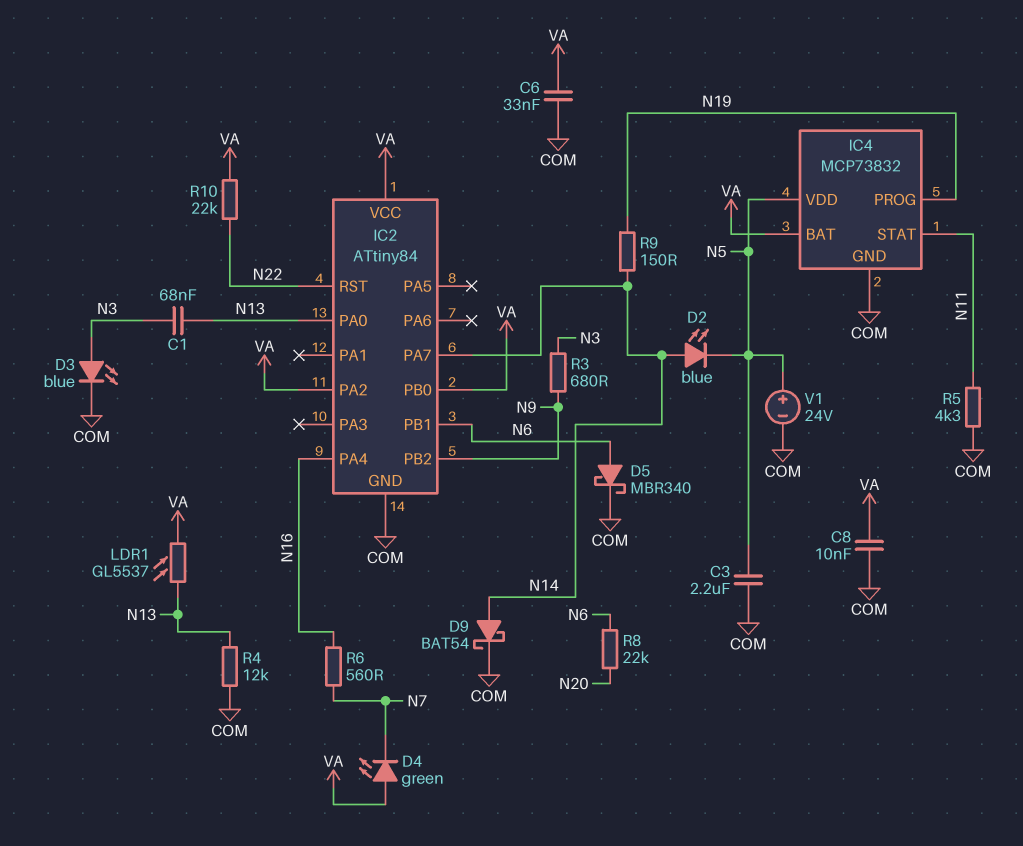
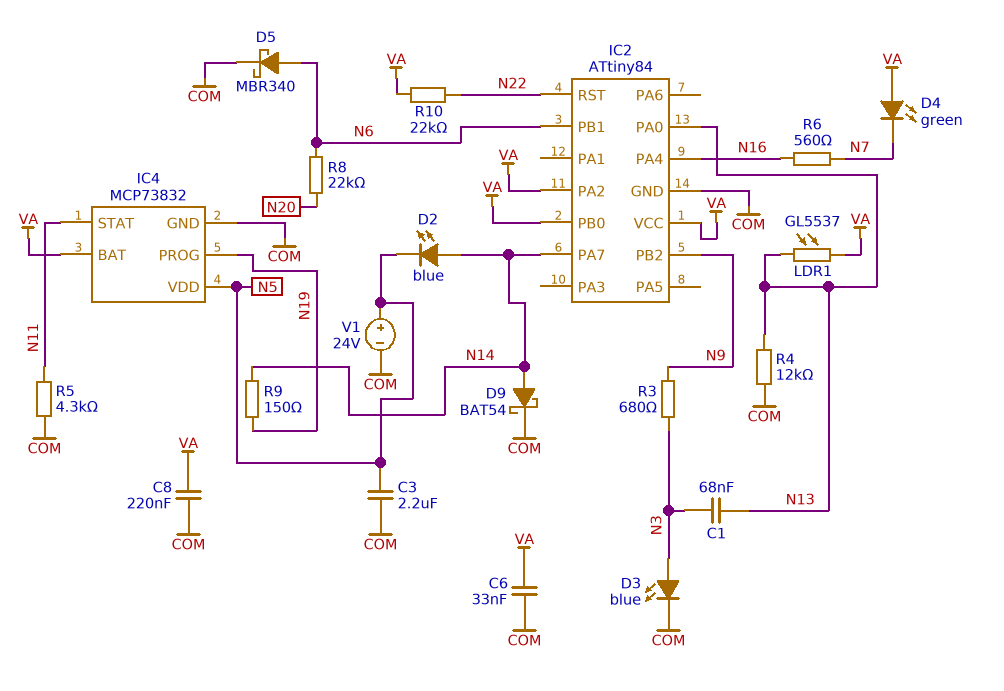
C8: 10nF (COM, VA) -> 220nF (COM, VA)

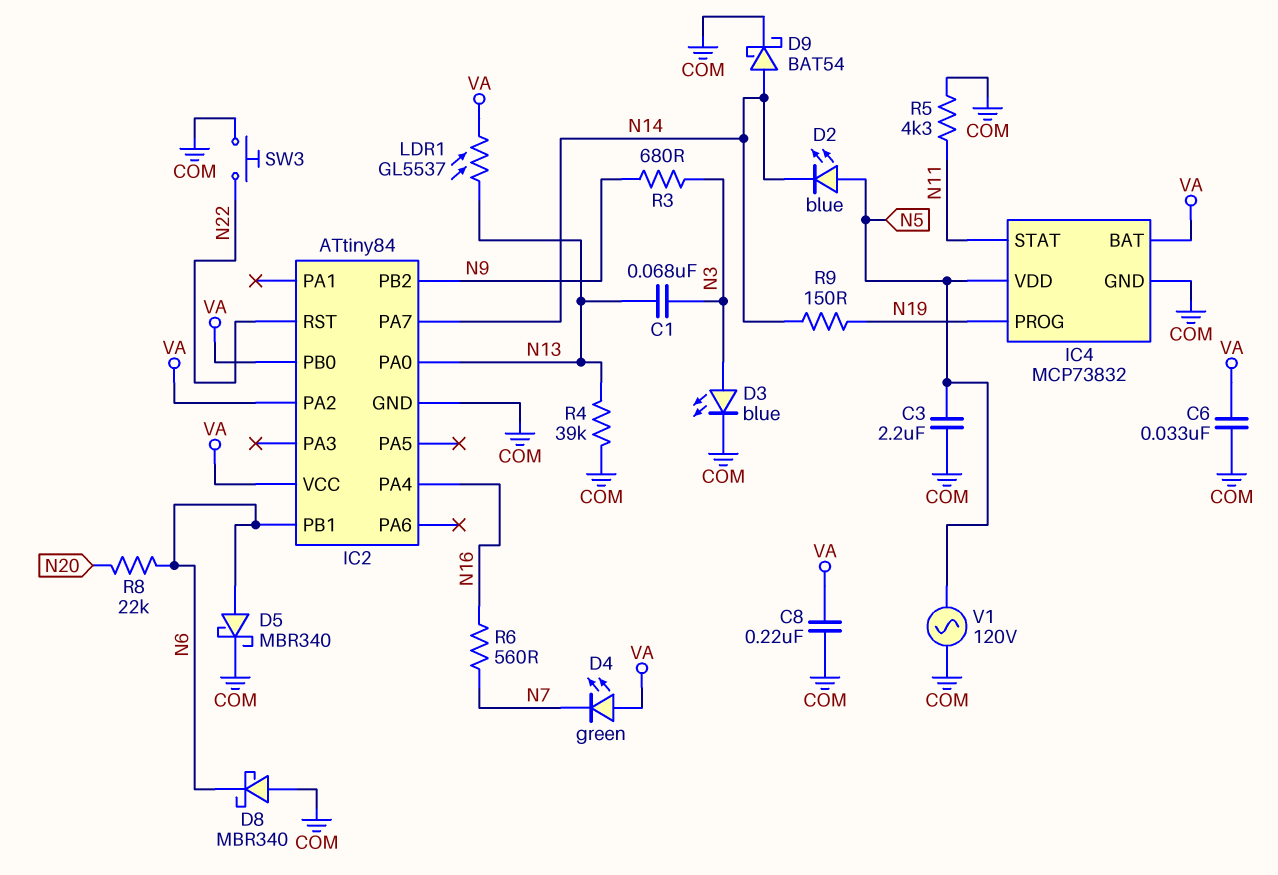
D2: LED blue (A N14, K N5) -> LED blue (A N5, K N14)
D8: none -> schottky MBR340 (A COM, K N6)
R4: 12k (COM, N13) -> 39k (COM, N13)
R10: 22k (N22, VA) -> none
SW3: none -> button (COM, N22)
V1: 24V (plus N5, minus COM) -> AC 120V (COM, N5)

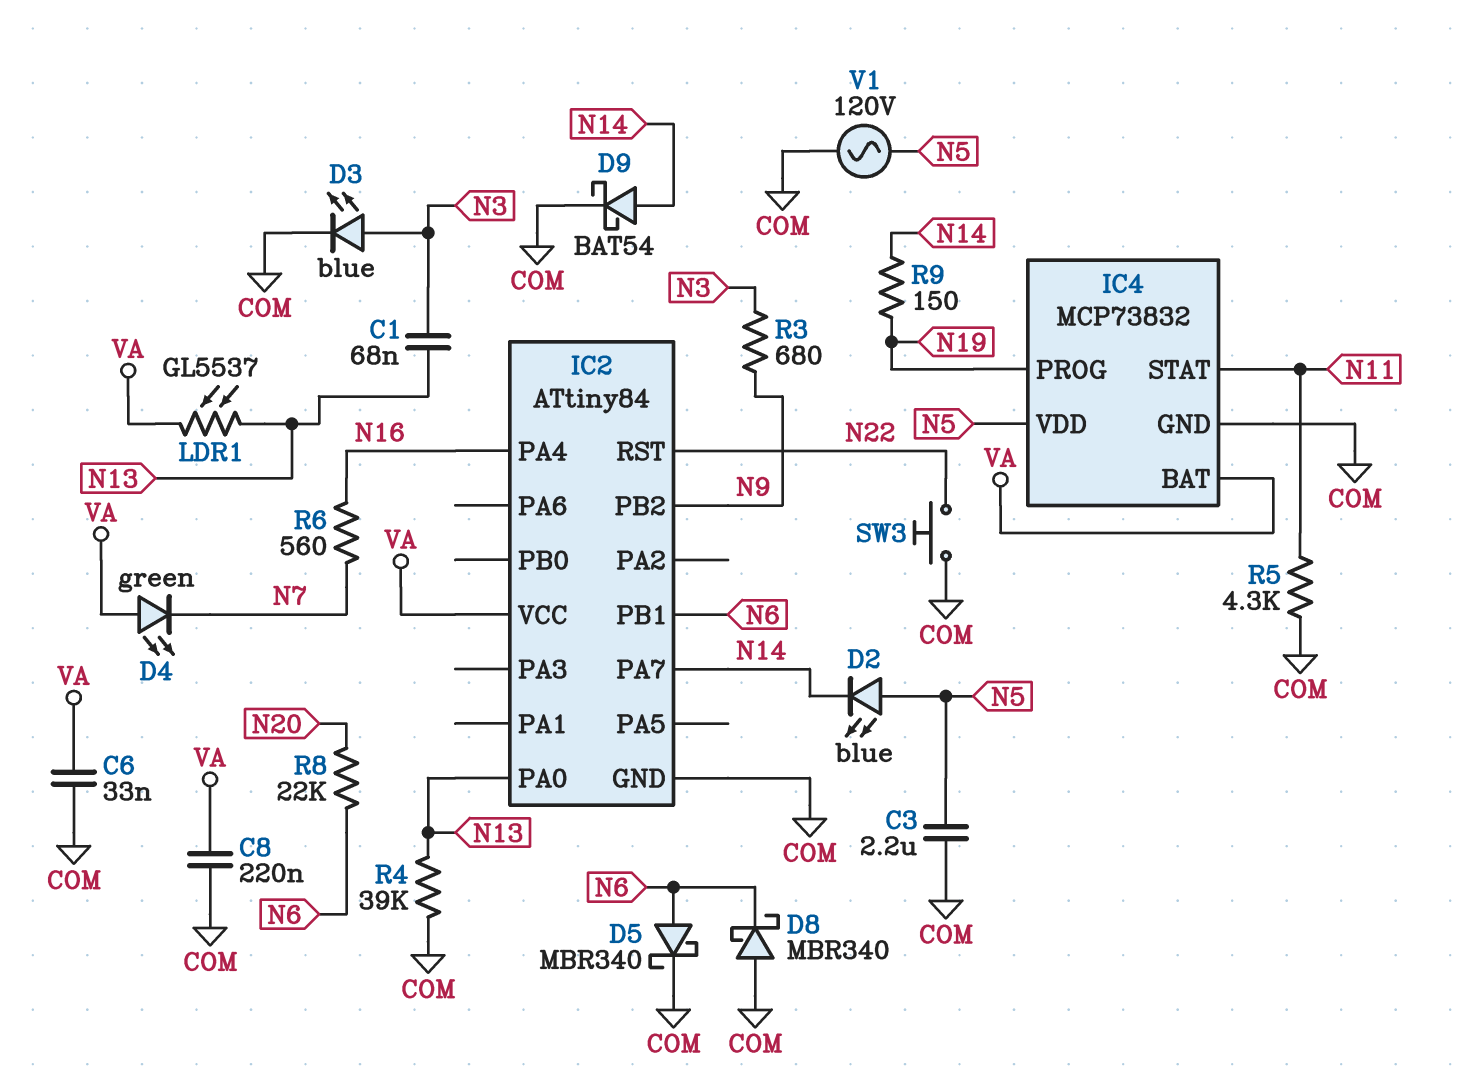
IC2 pin PA2: VA -> none
IC2 pin PB0: VA -> none

